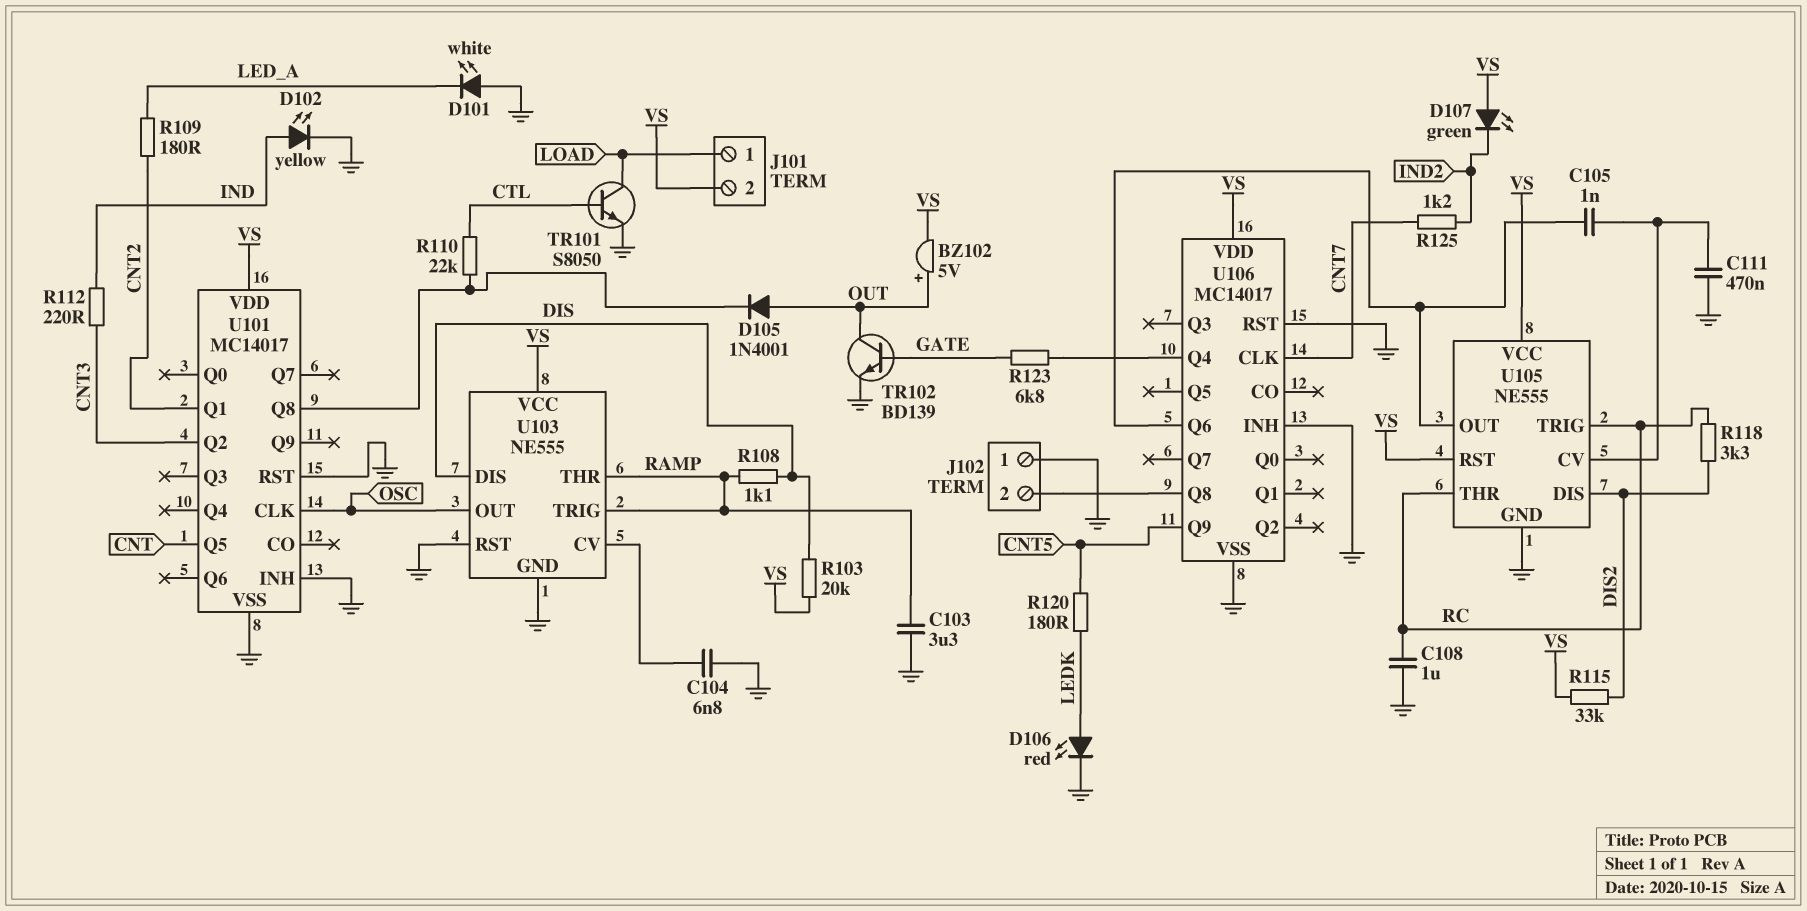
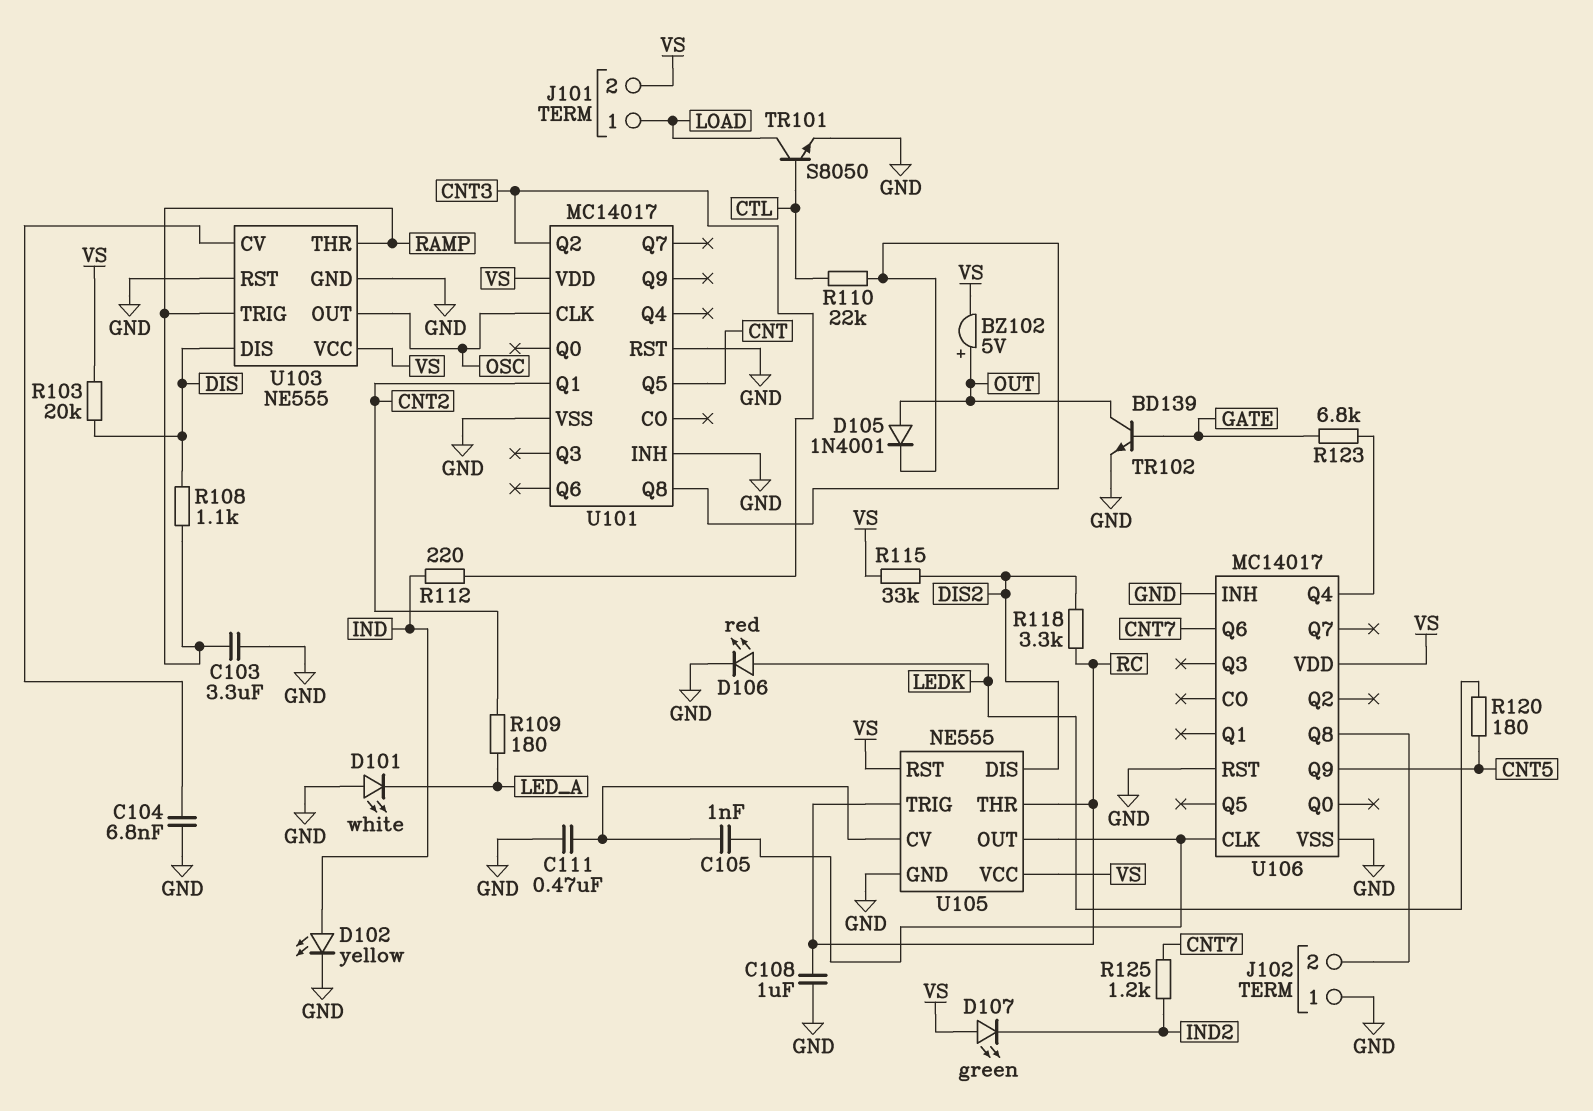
U106 pin CLK: CNT7 -> U105/OUT
U106 pin Q6: U105/OUT -> CNT7

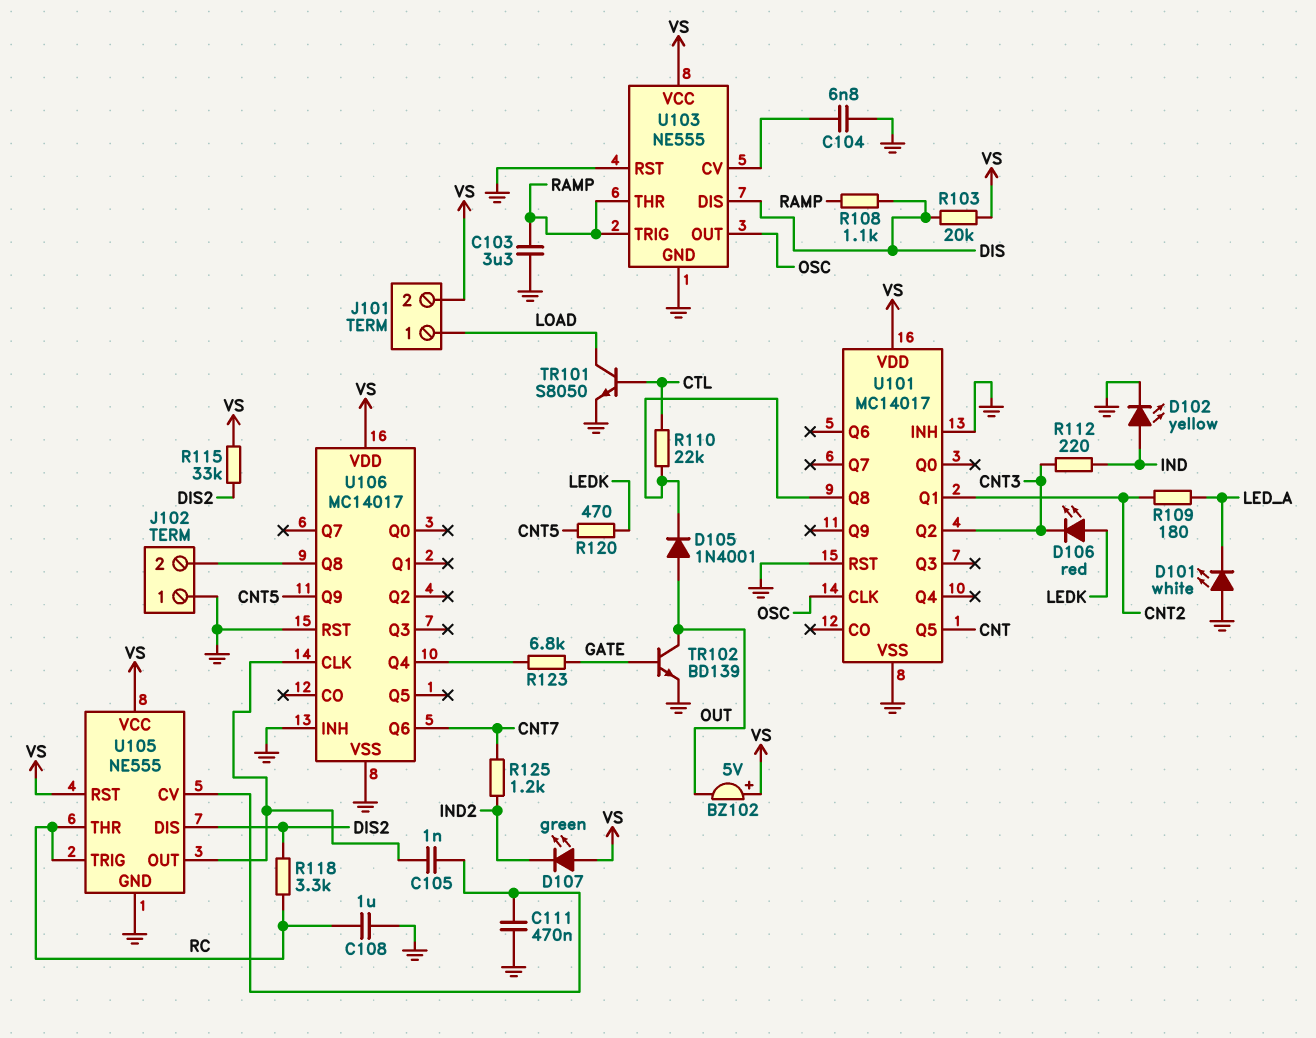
BZ102: buzzer 5V (plus OUT, minus VS) -> buzzer 5V (plus VS, minus OUT)
D106: LED red (A LEDK, K GND) -> LED red (A LEDK, K CNT3)
R120: 180 (CNT5, LEDK) -> 470 (CNT5, LEDK)

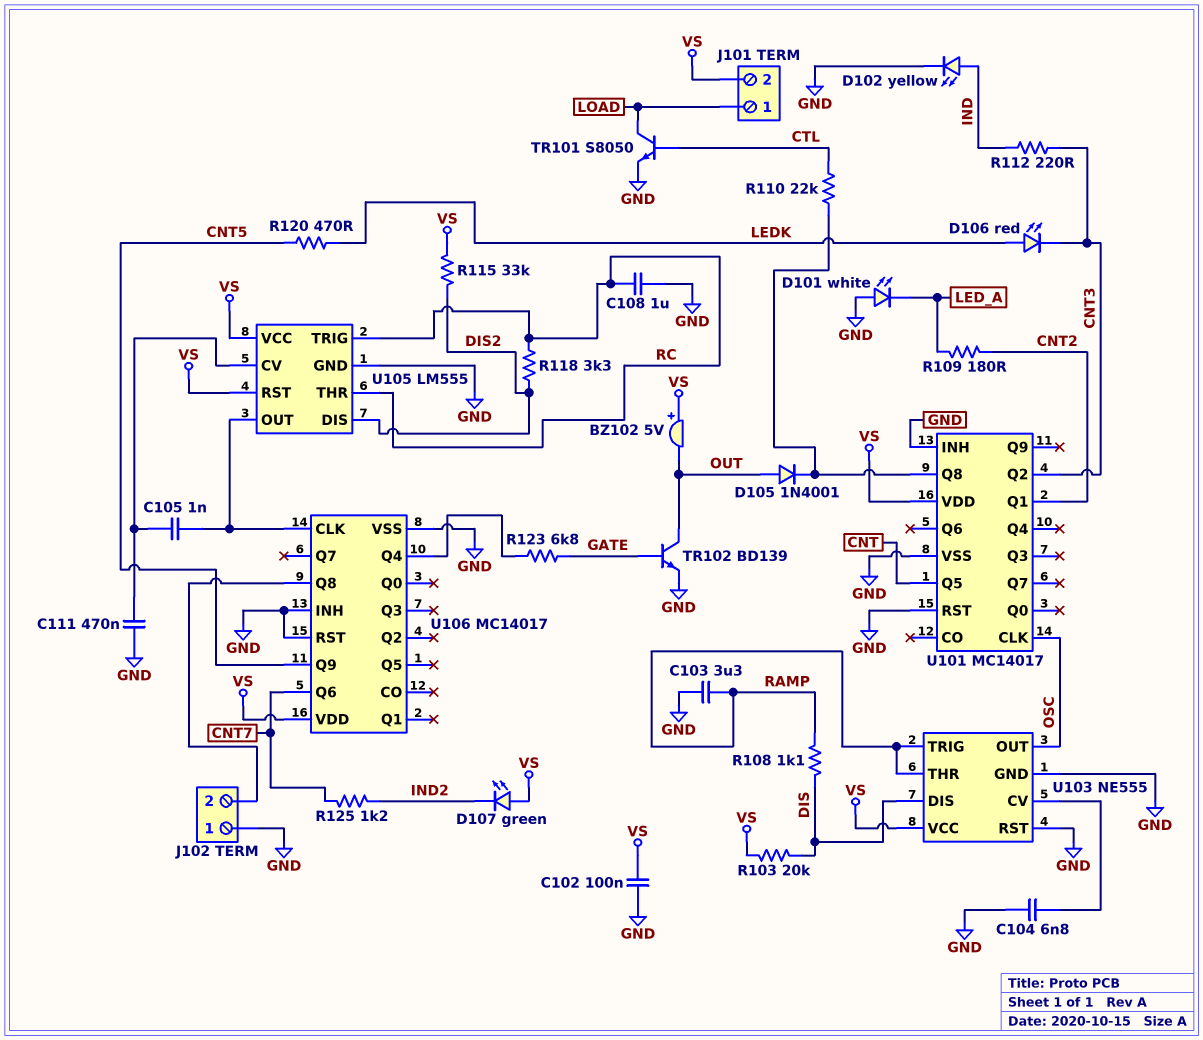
C102: none -> 100nF (GND, VS)
U105: NE555 -> LM555

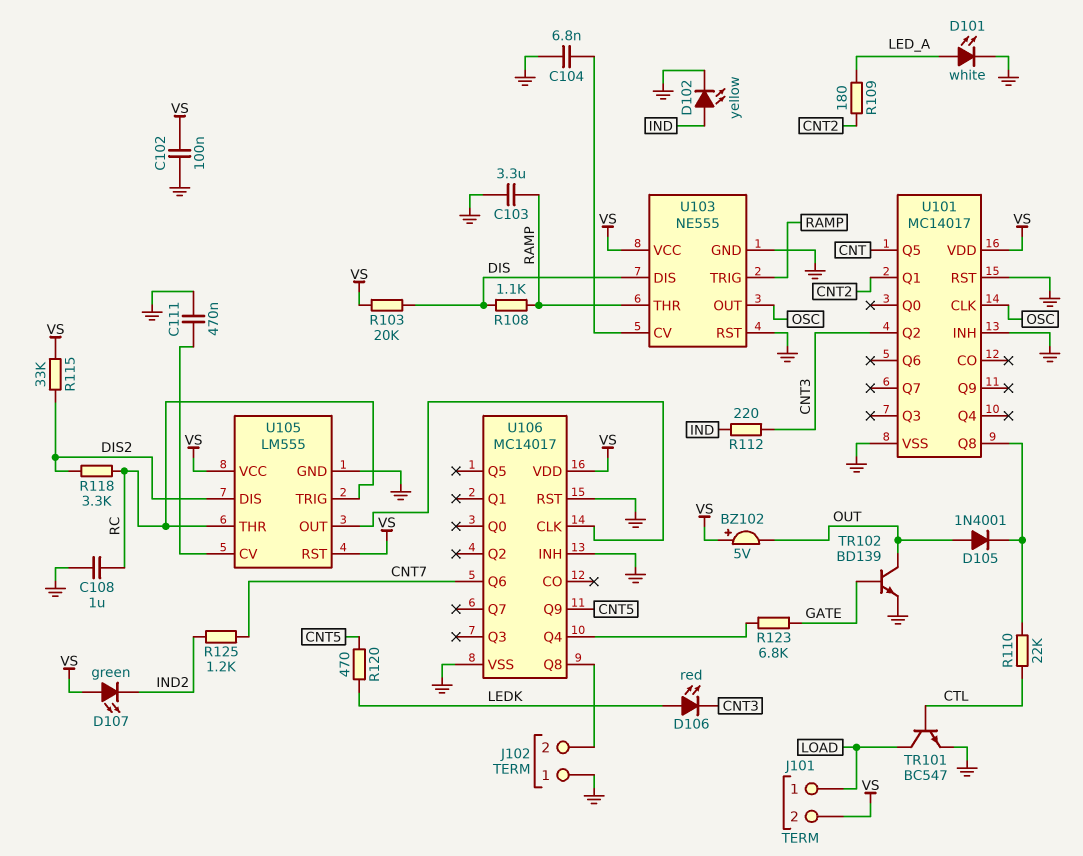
C105: 1nF (U105/CV, U105/OUT) -> none
D101: LED white (A GND, K LED_A) -> LED white (A LED_A, K GND)
TR101: NPN S8050 (B CTL, C LOAD, E GND) -> NPN BC547 (B CTL, C LOAD, E GND)

